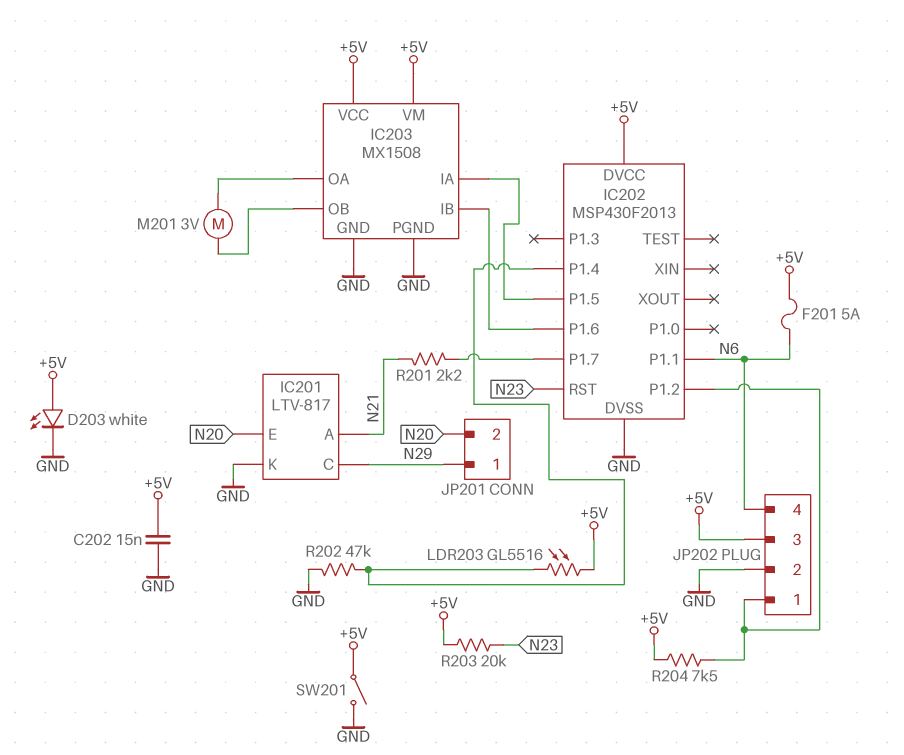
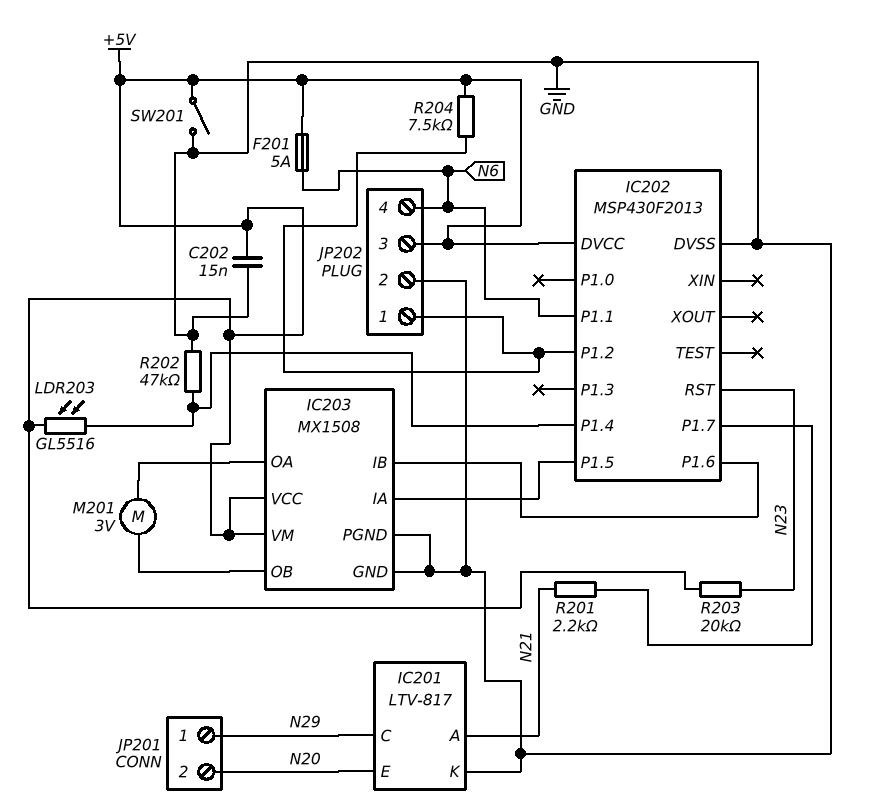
D203: LED white (A +5V, K GND) -> none

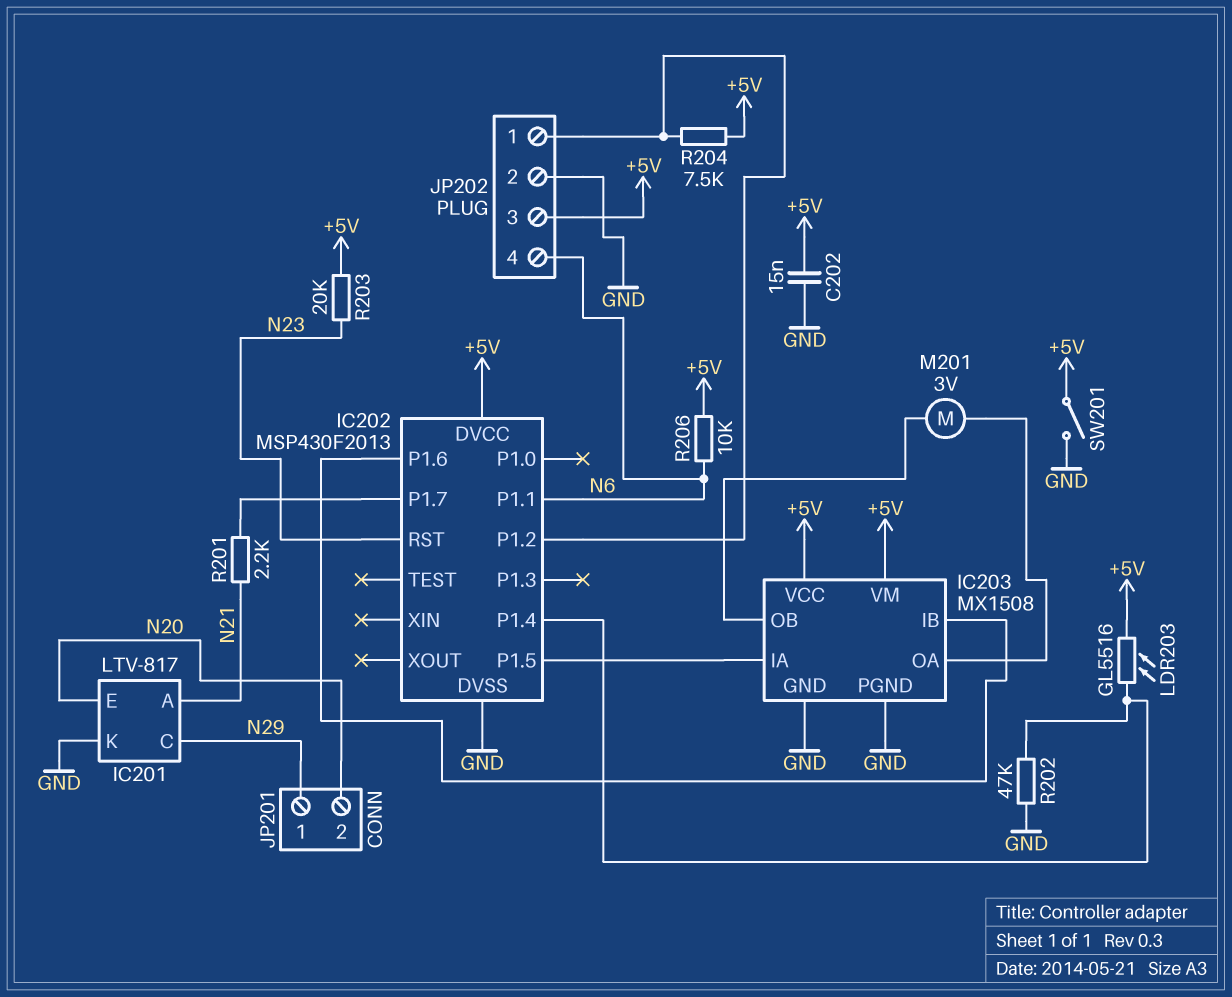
F201: 5A (+5V, N6) -> none
R206: none -> 10k (+5V, N6)

